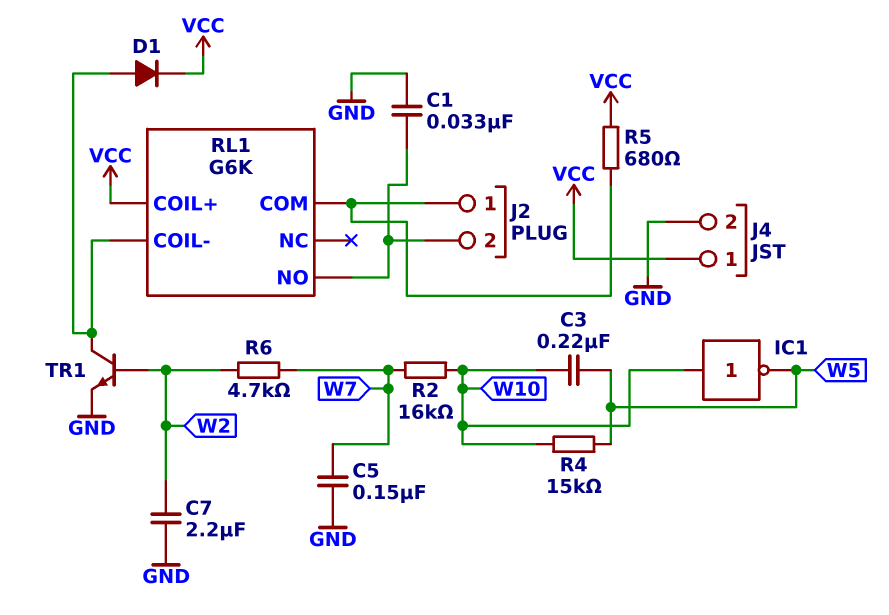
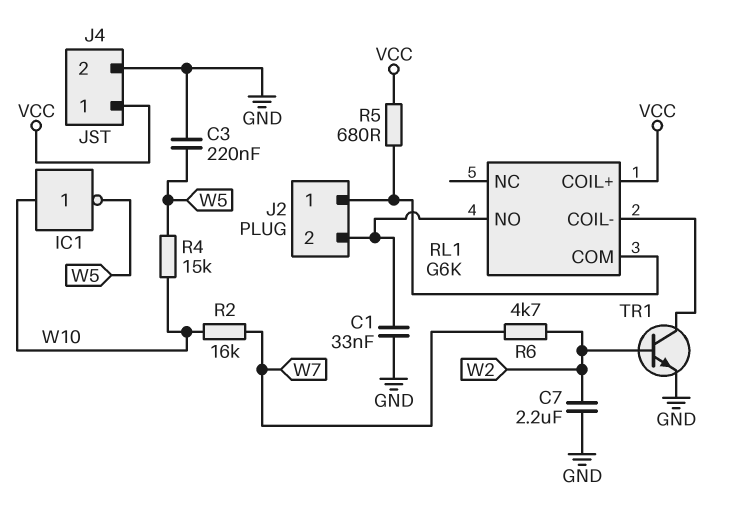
C3: 220nF (W5, W10) -> 220nF (GND, W5)
C5: 150nF (GND, W7) -> none
D1: diode (A RL1/COIL-, K VCC) -> none

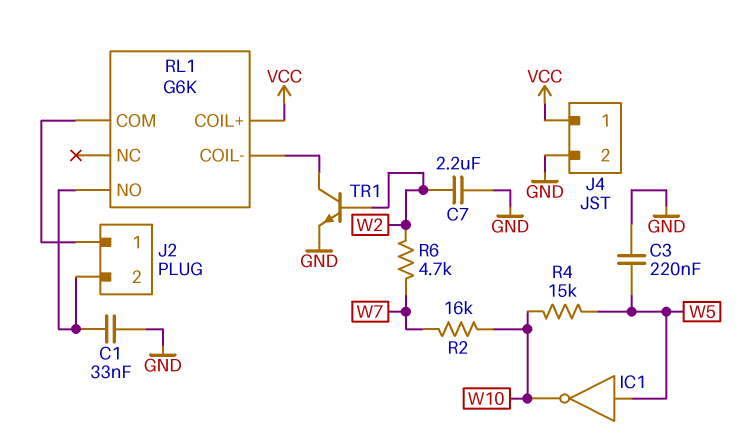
IC1: NOT (in W10, out W5) -> NOT (in W5, out W10)
R5: 680 (J2/1, VCC) -> none

